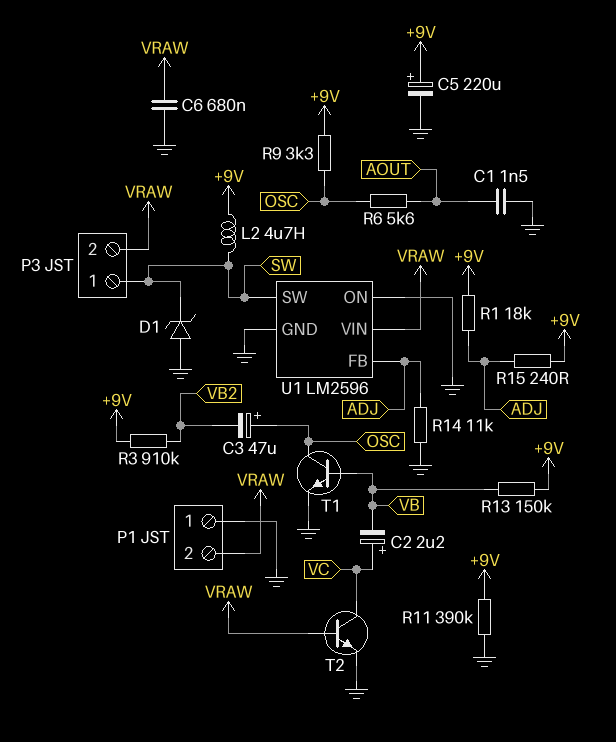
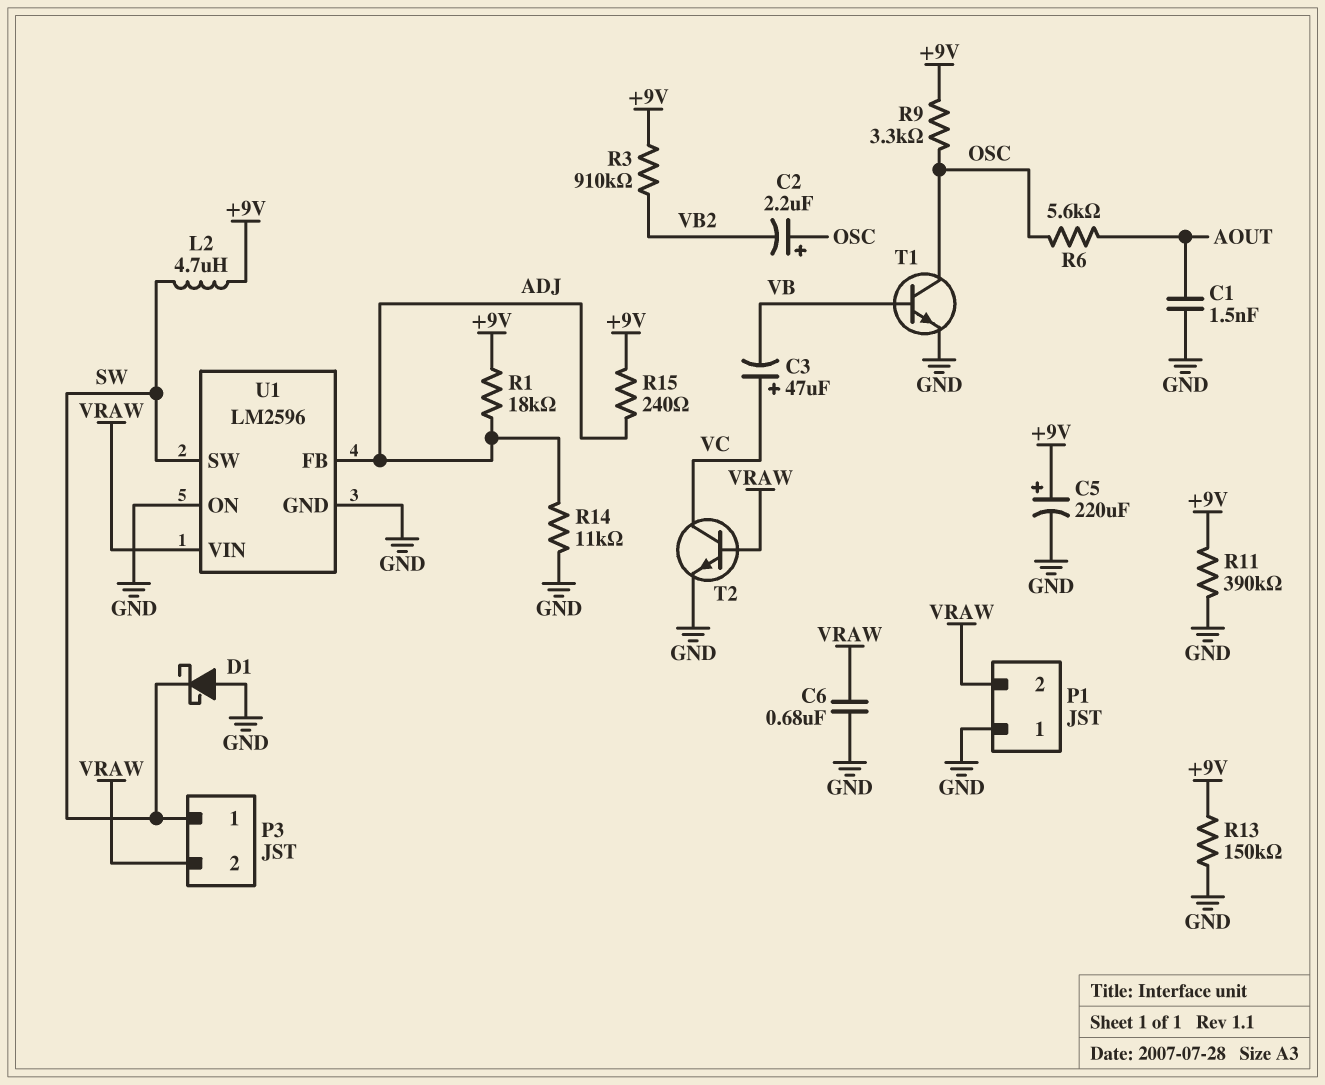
C2: 2.2uF (plus VC, minus VB) -> 2.2uF (plus OSC, minus VB2)
C3: 47uF (plus OSC, minus VB2) -> 47uF (plus VC, minus VB)
D1: zener (A GND, K SW) -> schottky (A GND, K SW)
R13: 150k (+9V, VB) -> 150k (+9V, GND)

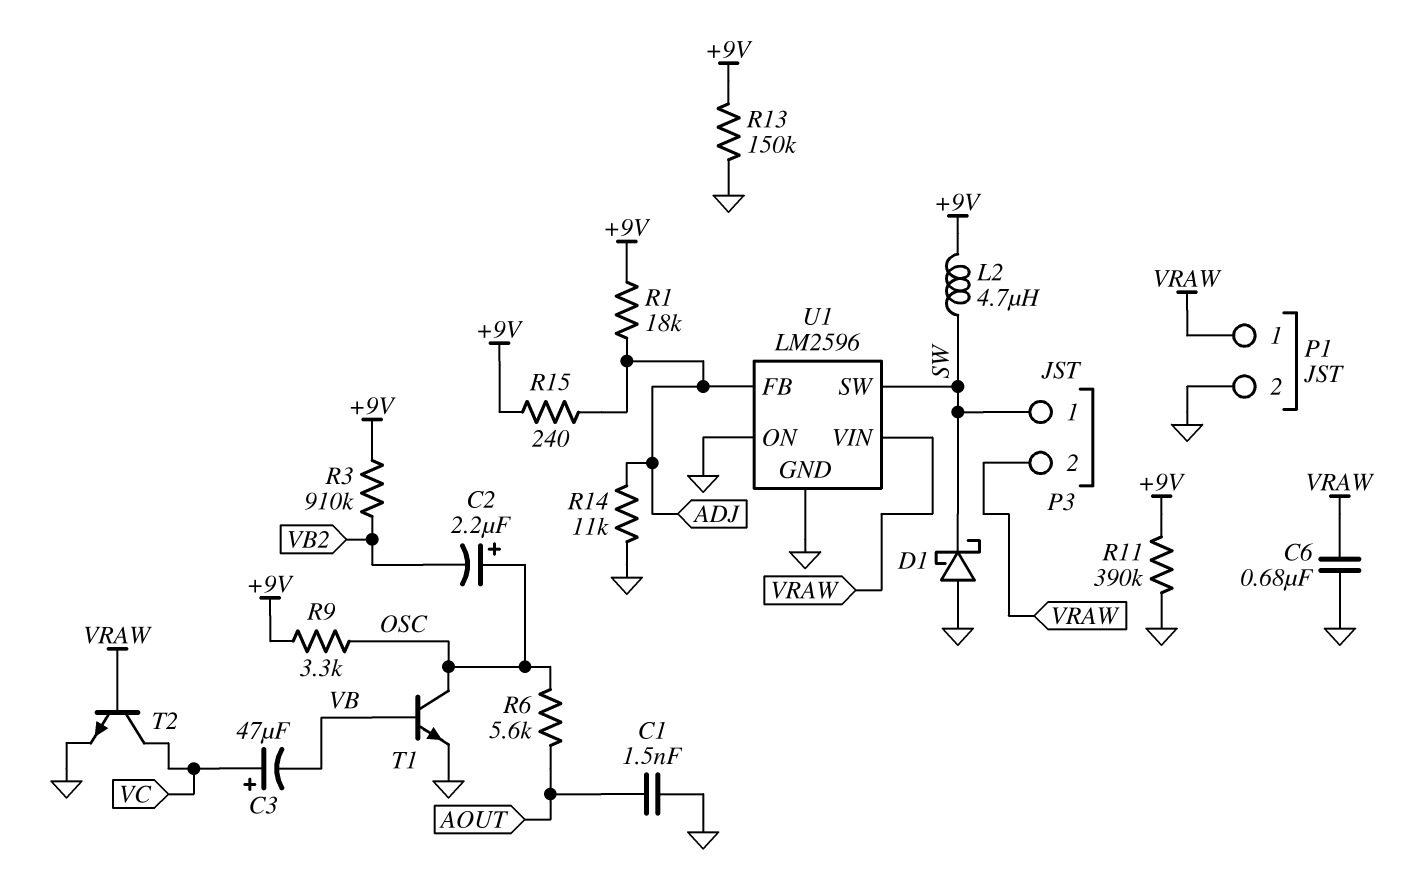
C5: 220uF (plus +9V, minus GND) -> none
P1 pin 1: GND -> VRAW
P1 pin 2: VRAW -> GND

